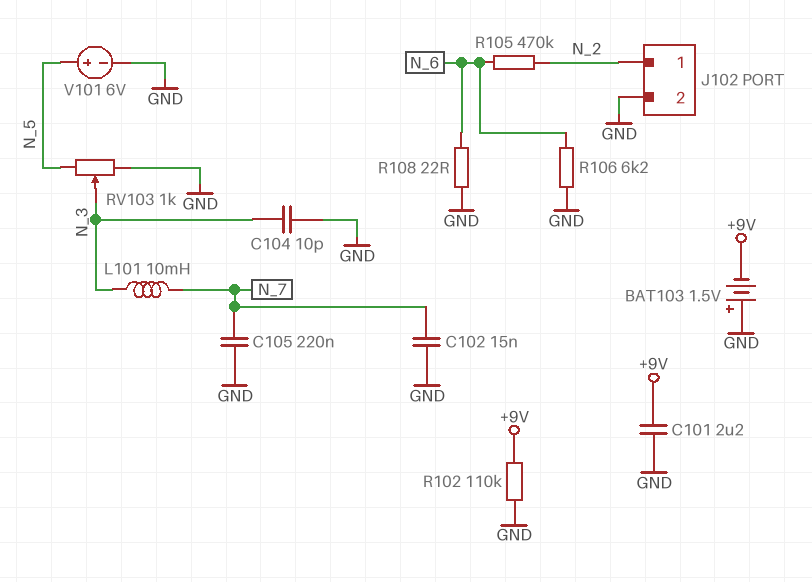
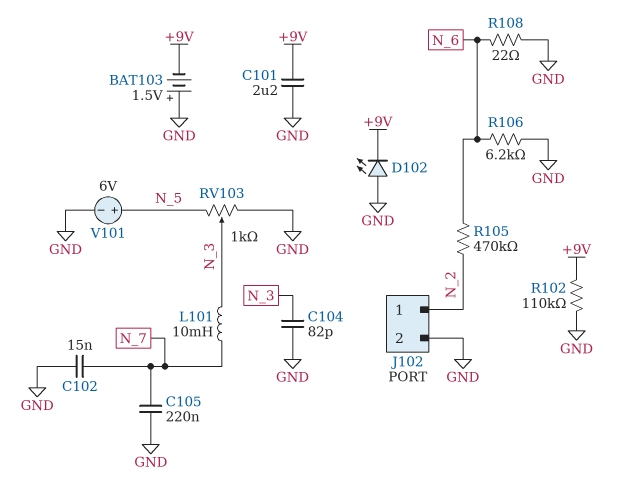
C104: 10pF (GND, N_3) -> 82pF (GND, N_3)
D102: none -> LED (A GND, K +9V)

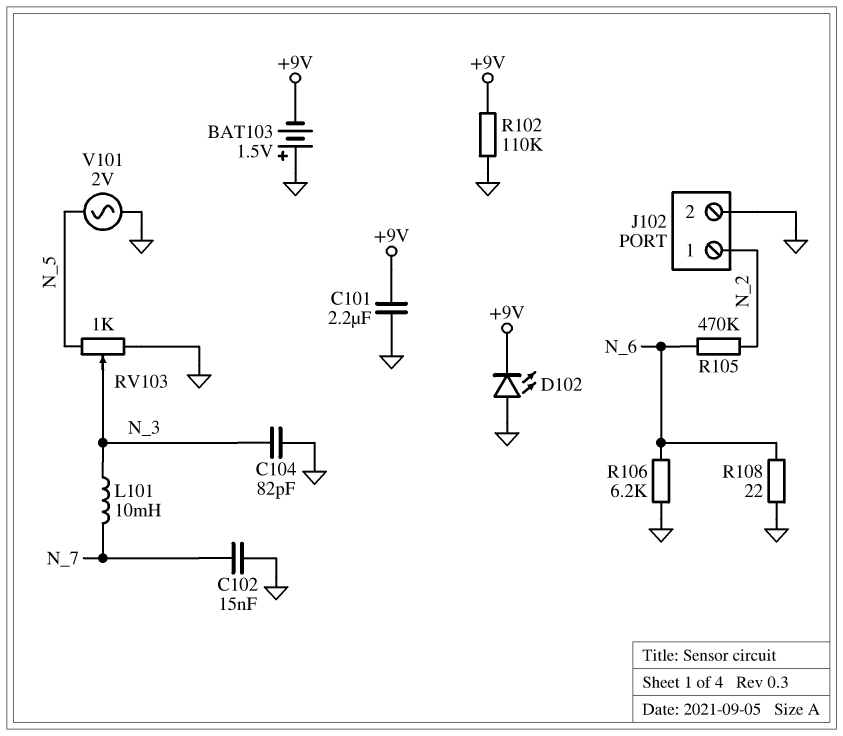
C105: 220nF (GND, N_7) -> none
V101: 6V (plus N_5, minus GND) -> AC 2V (GND, N_5)

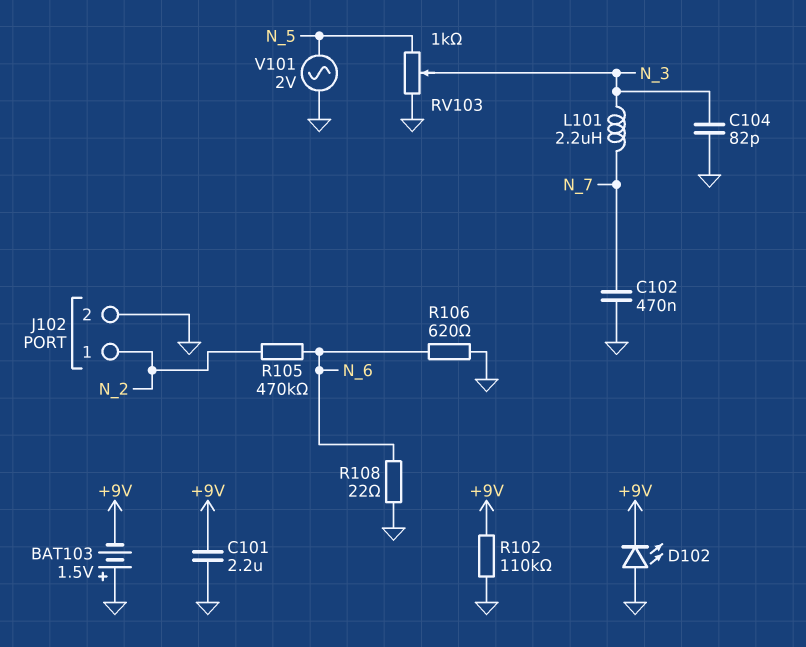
C102: 15nF (GND, N_7) -> 470nF (GND, N_7)
L101: 10mH (N_3, N_7) -> 2.2uH (N_3, N_7)
R106: 6.2k (GND, N_6) -> 620 (GND, N_6)

